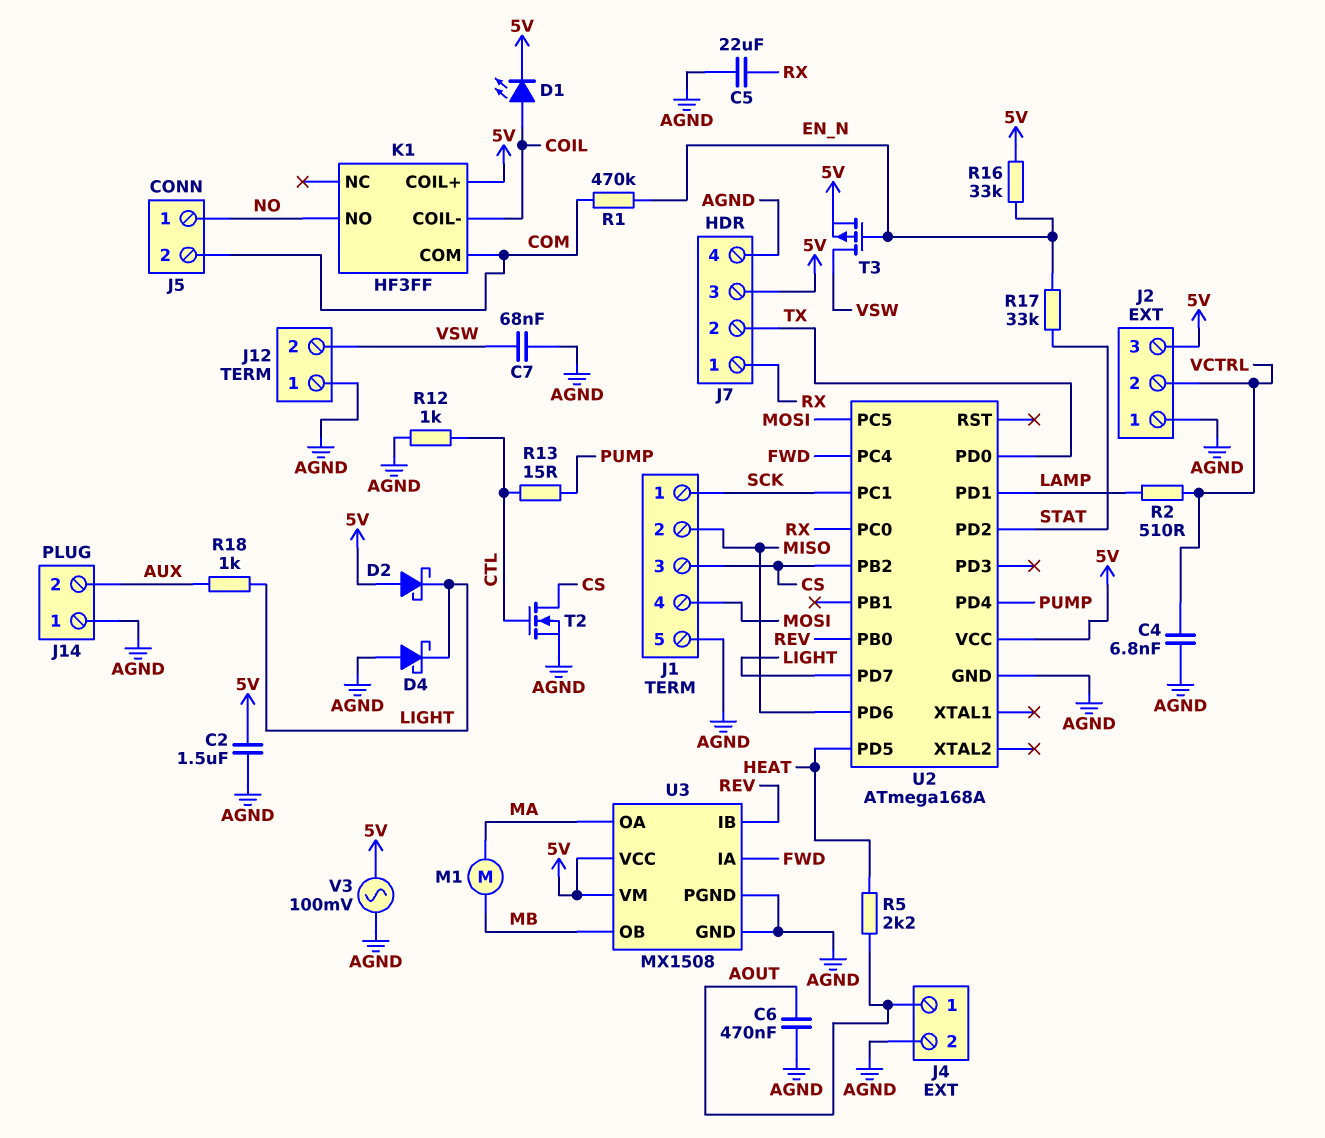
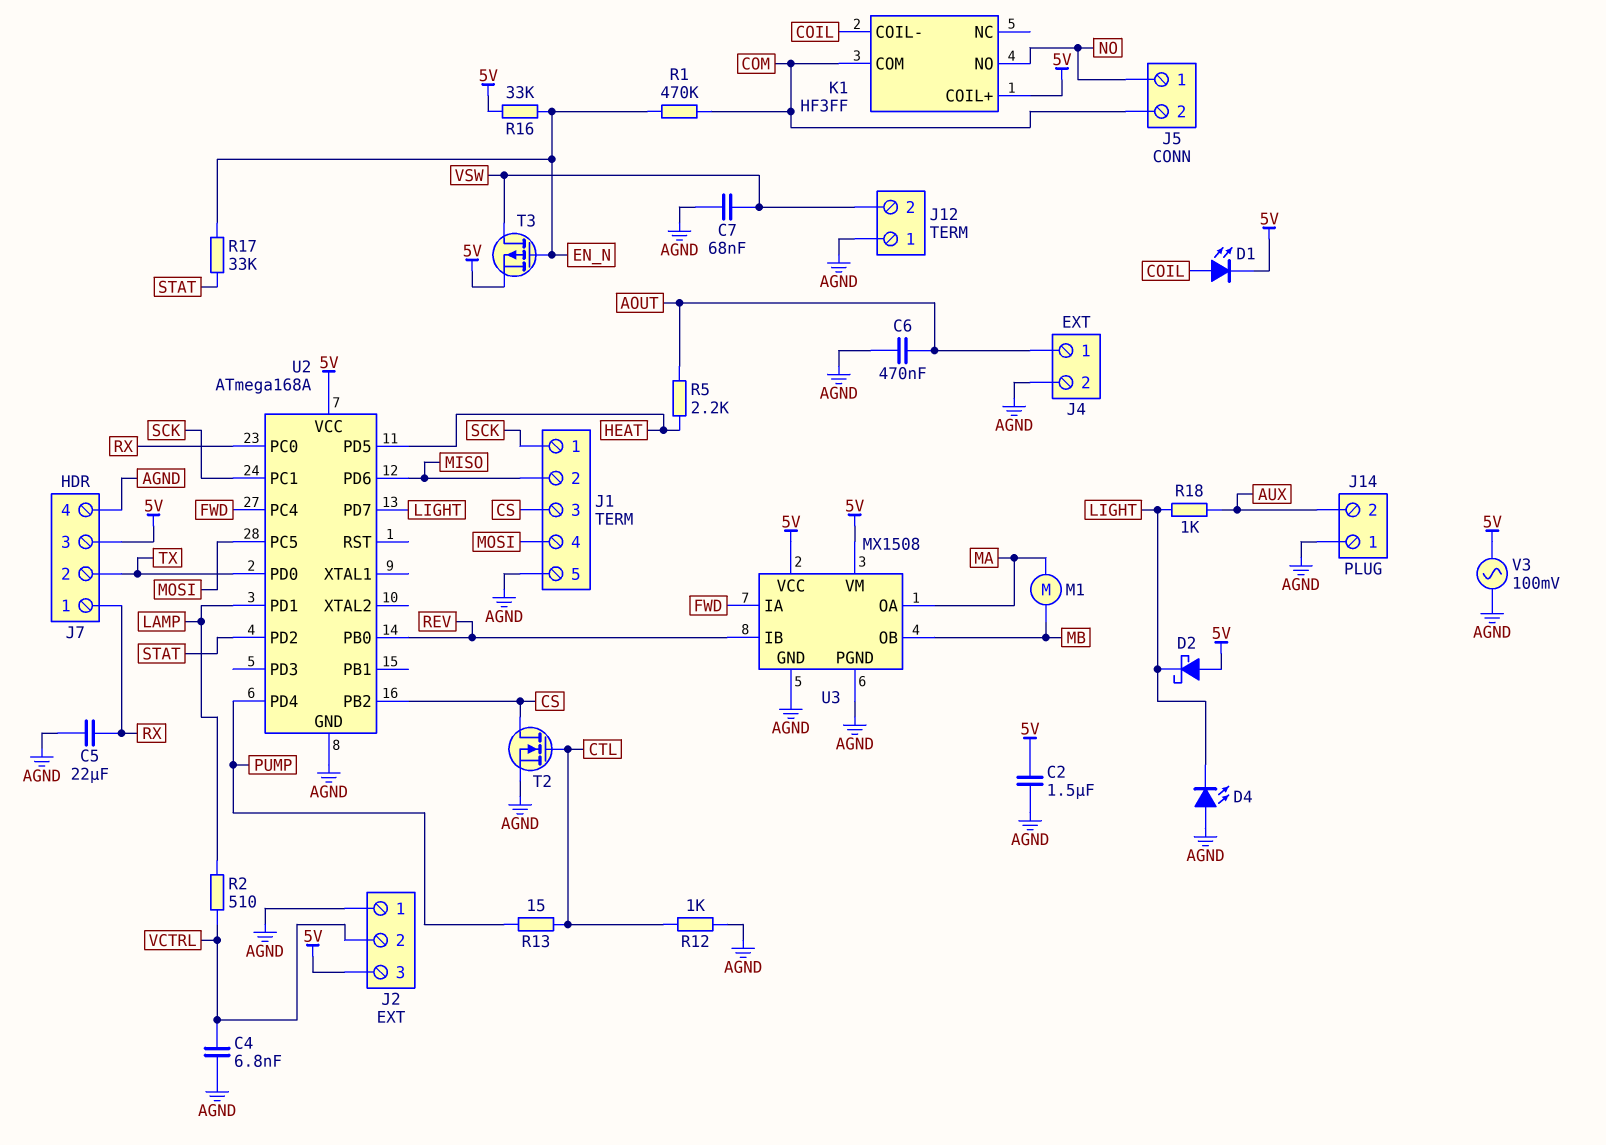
D4: schottky (A AGND, K LIGHT) -> LED (A AGND, K LIGHT)

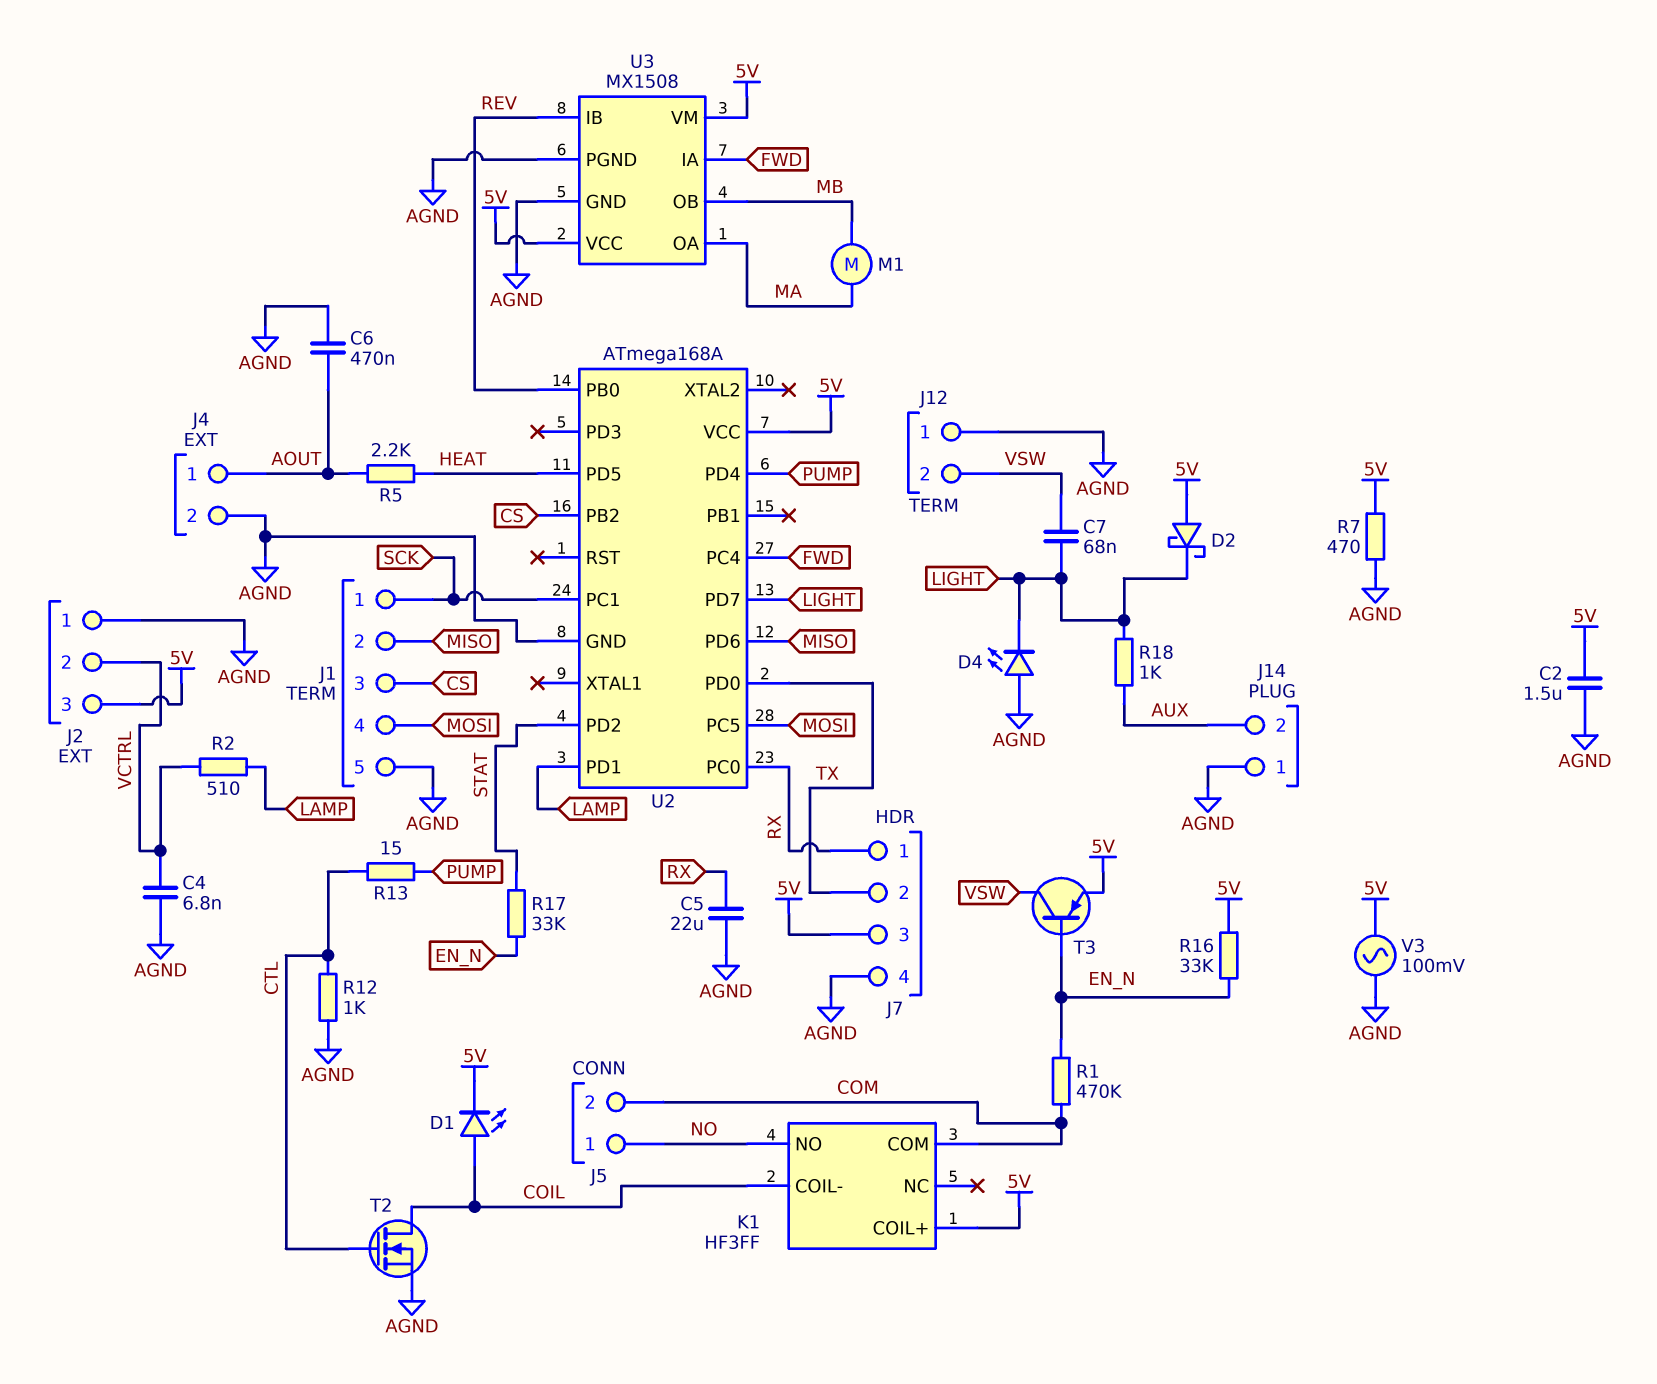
C7: 68nF (AGND, VSW) -> 68nF (LIGHT, VSW)
R7: none -> 470 (5V, AGND)
T2: NMOS (G CTL, D CS, S AGND) -> NMOS (G CTL, D COIL, S AGND)
T3: PMOS (G EN_N, D VSW, S 5V) -> PNP (B EN_N, C VSW, E 5V)

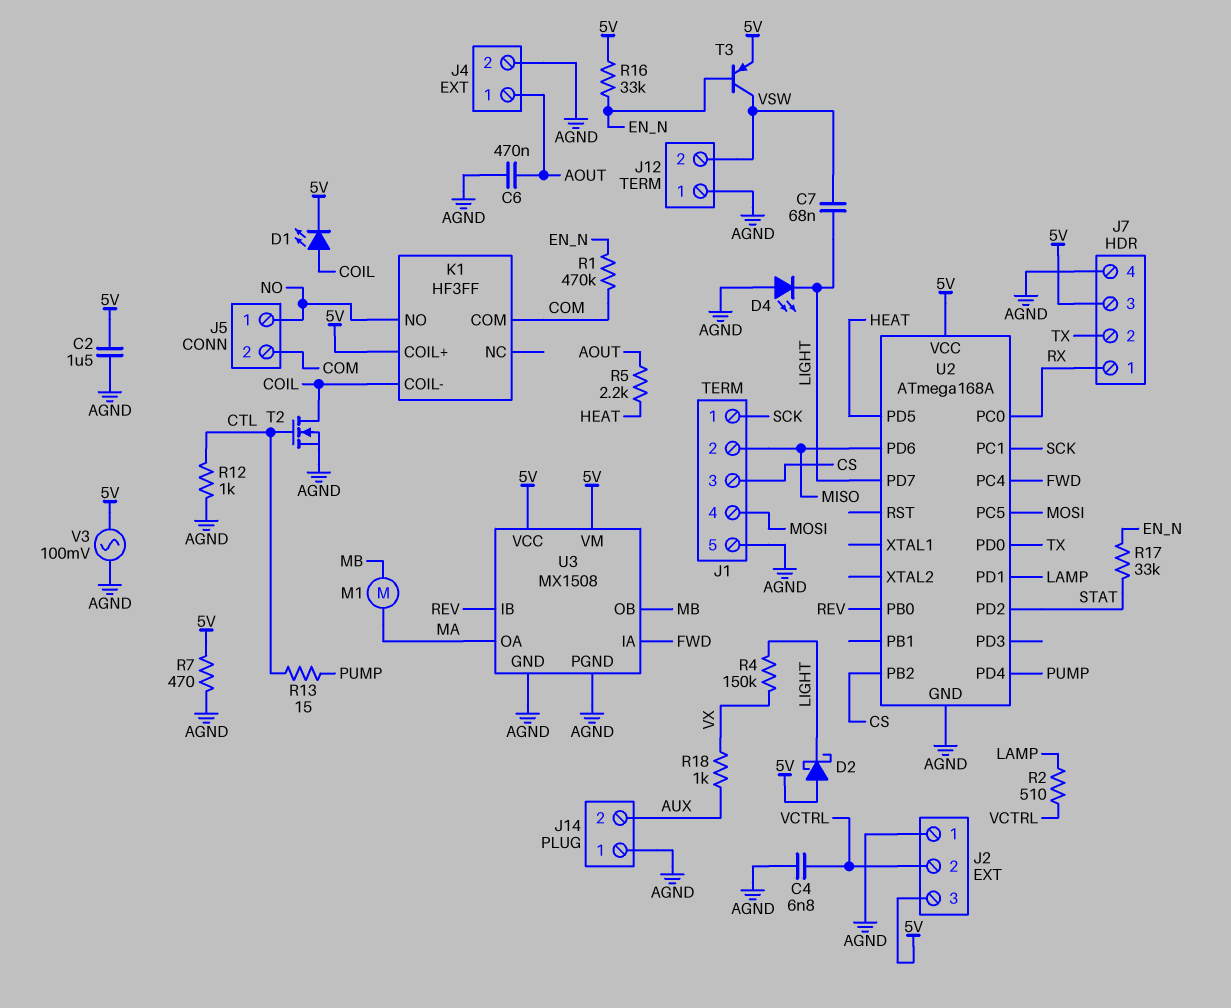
C5: 22uF (AGND, RX) -> none
R4: none -> 150k (LIGHT, VX)
R18: 1k (AUX, LIGHT) -> 1k (AUX, VX)

